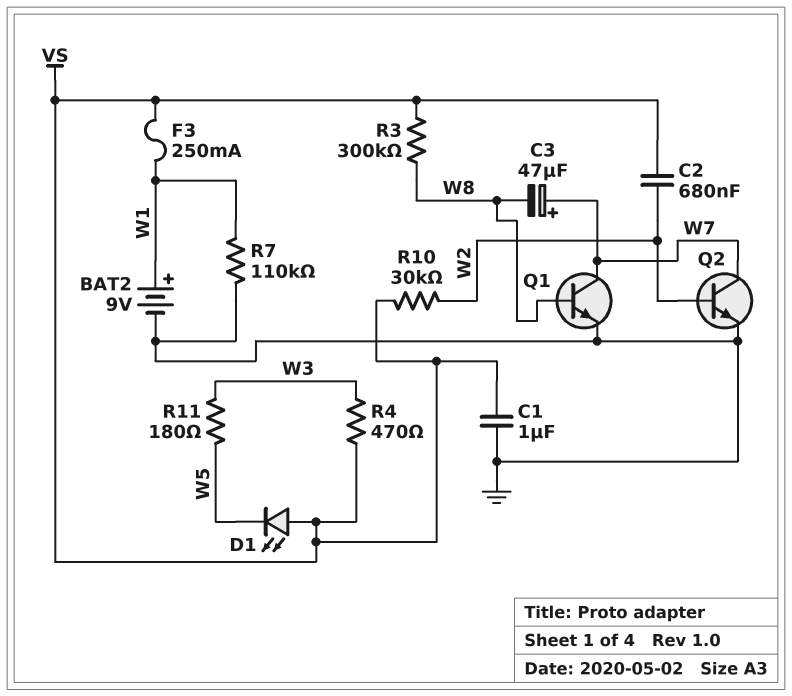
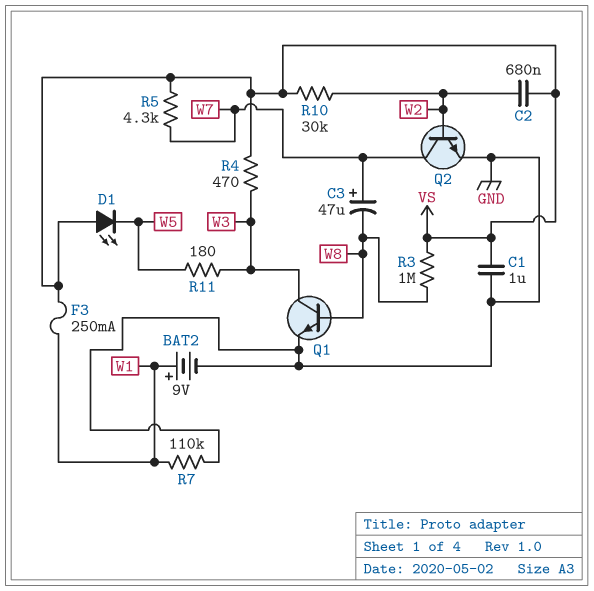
Q1: NPN (B W8, C W7, E GND) -> NPN (B W8, C W3, E GND)
R3: 300k (VS, W8) -> 1M (VS, W8)
R5: none -> 4.3k (VS, W7)

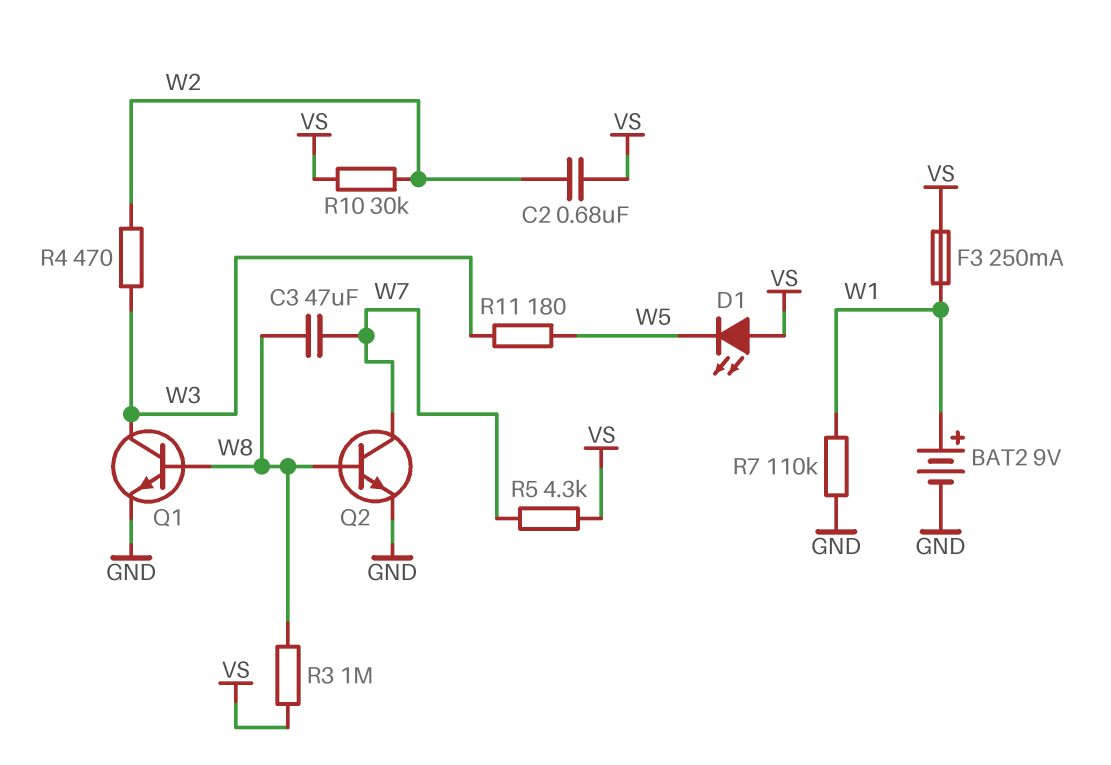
C1: 1uF (GND, VS) -> none
C3: 47uF (plus W7, minus W8) -> 47uF (W7, W8)
Q2: NPN (B W2, C W7, E GND) -> NPN (B W8, C W7, E GND)
R4: 470 (VS, W3) -> 470 (W2, W3)

